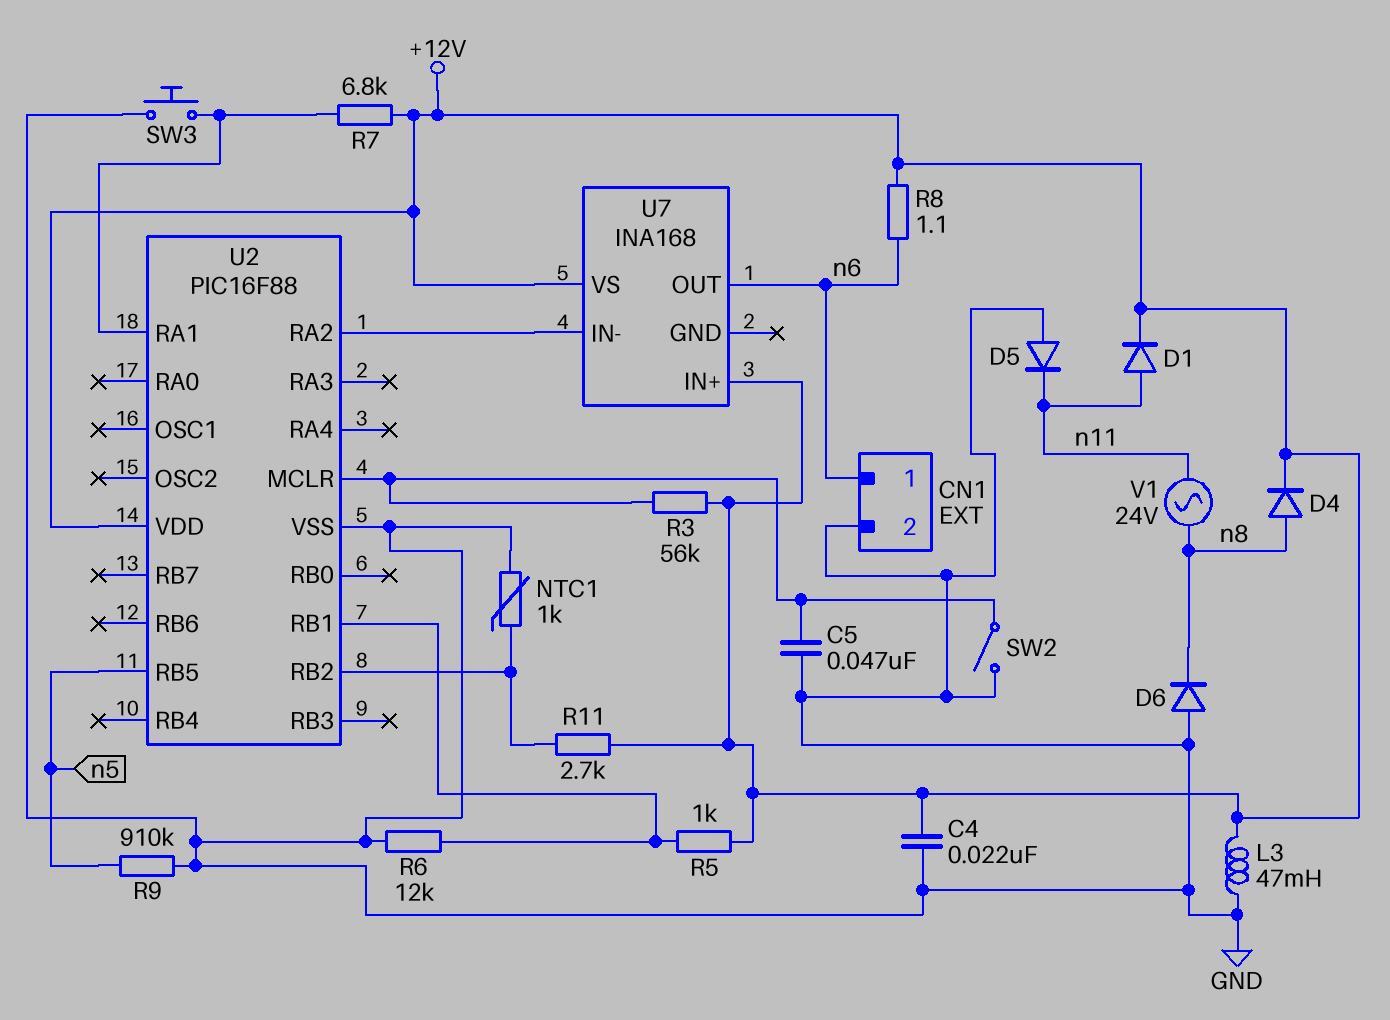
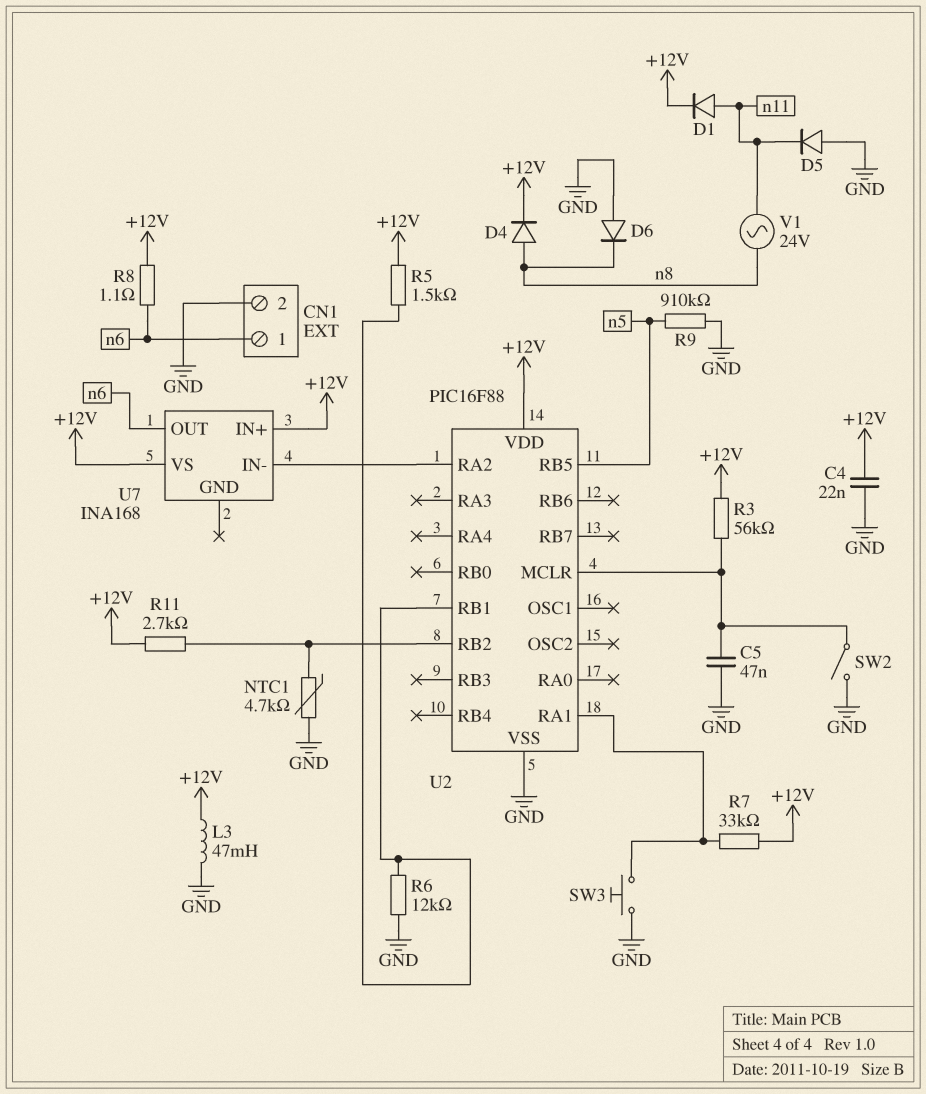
NTC1: 1k (GND, U2/RB2) -> 4.7k (GND, U2/RB2)
R5: 1k (+12V, U2/RB1) -> 1.5k (+12V, U2/RB1)
R7: 6.8k (+12V, U2/RA1) -> 33k (+12V, U2/RA1)

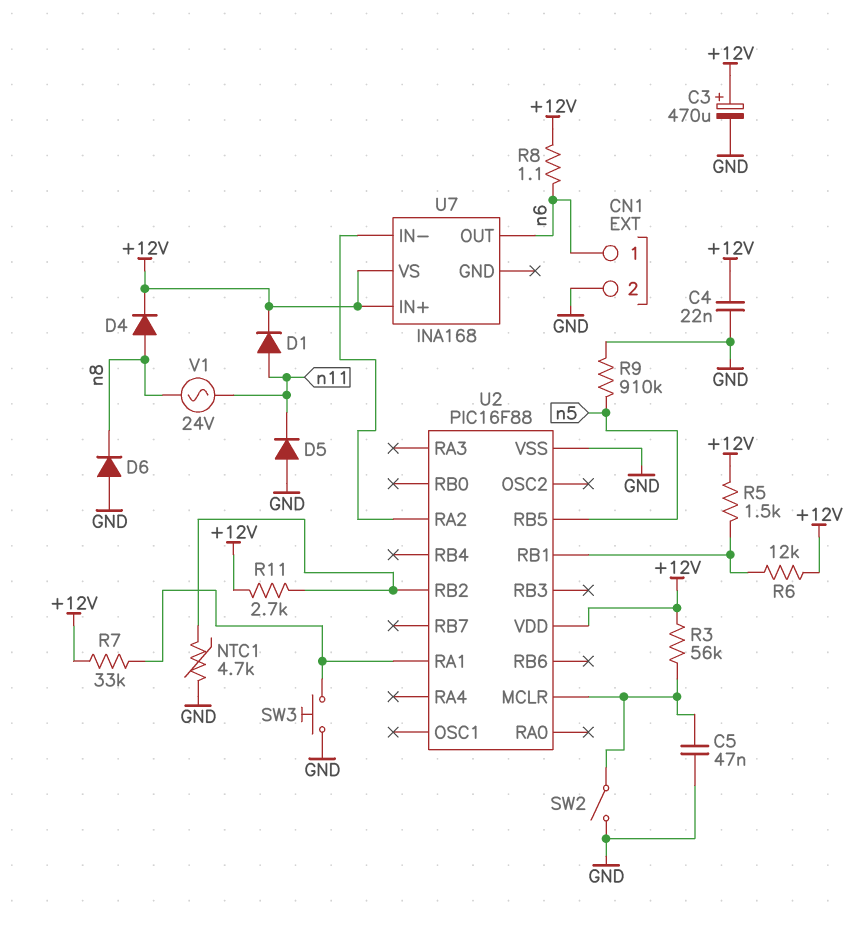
C3: none -> 470uF (plus +12V, minus GND)
L3: 47mH (+12V, GND) -> none
R6: 12k (GND, U2/RB1) -> 12k (+12V, U2/RB1)

